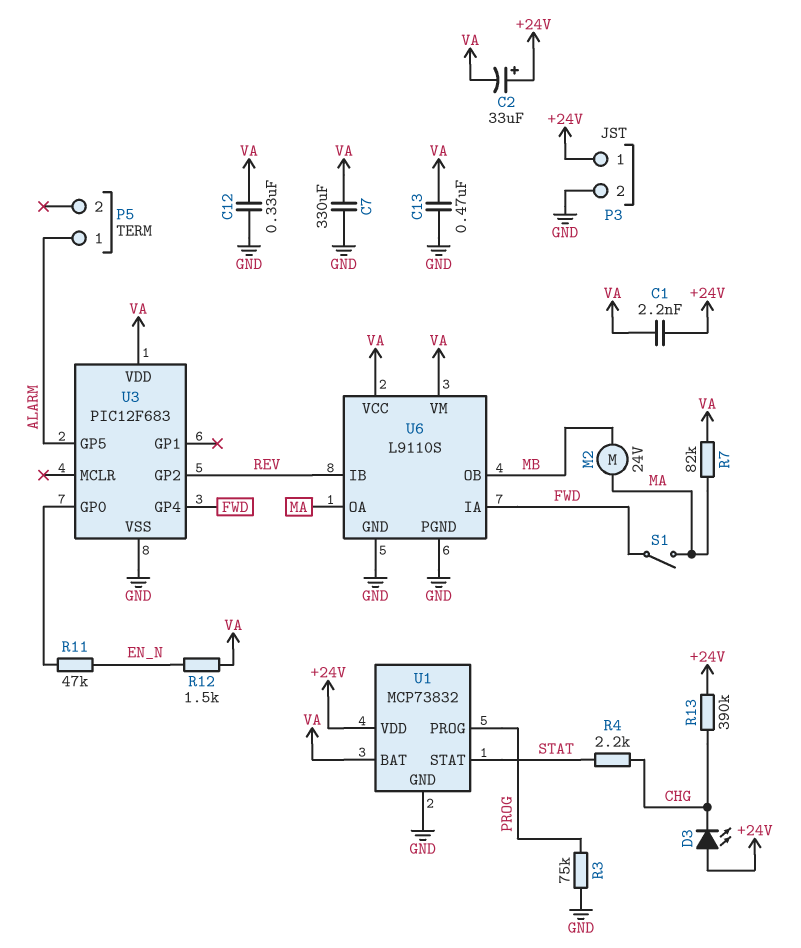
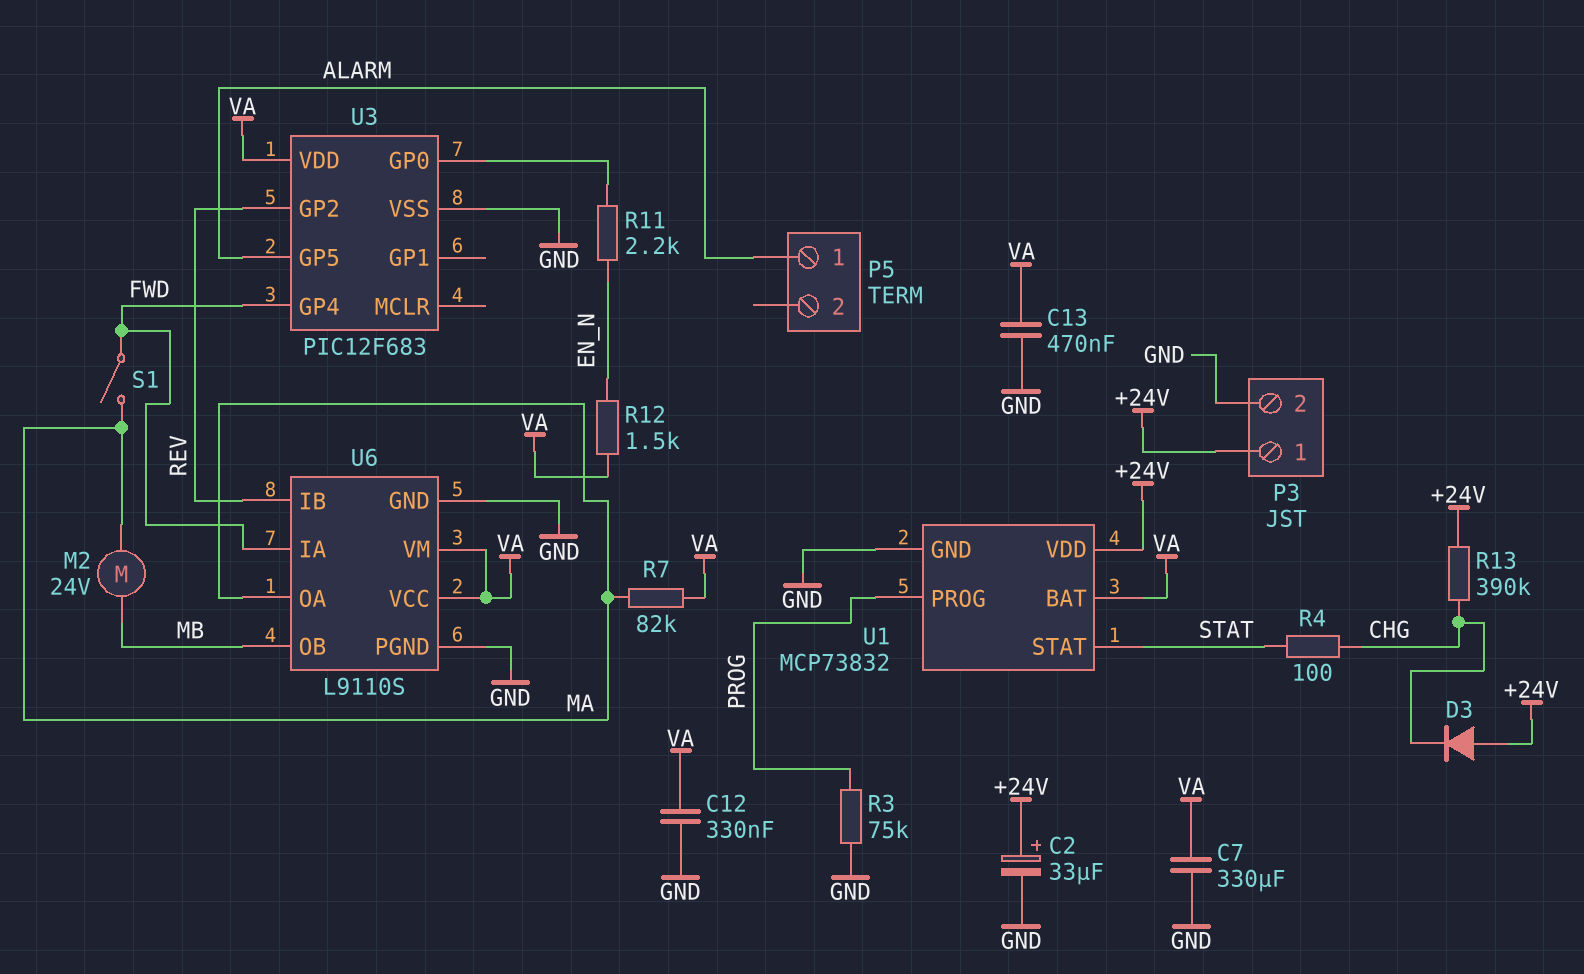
C1: 2.2nF (+24V, VA) -> none
C2: 33uF (plus +24V, minus VA) -> 33uF (plus +24V, minus GND)
D3: LED (A +24V, K CHG) -> diode (A +24V, K CHG)
R4: 2.2k (CHG, STAT) -> 100 (CHG, STAT)
R11: 47k (EN_N, U3/GP0) -> 2.2k (EN_N, U3/GP0)

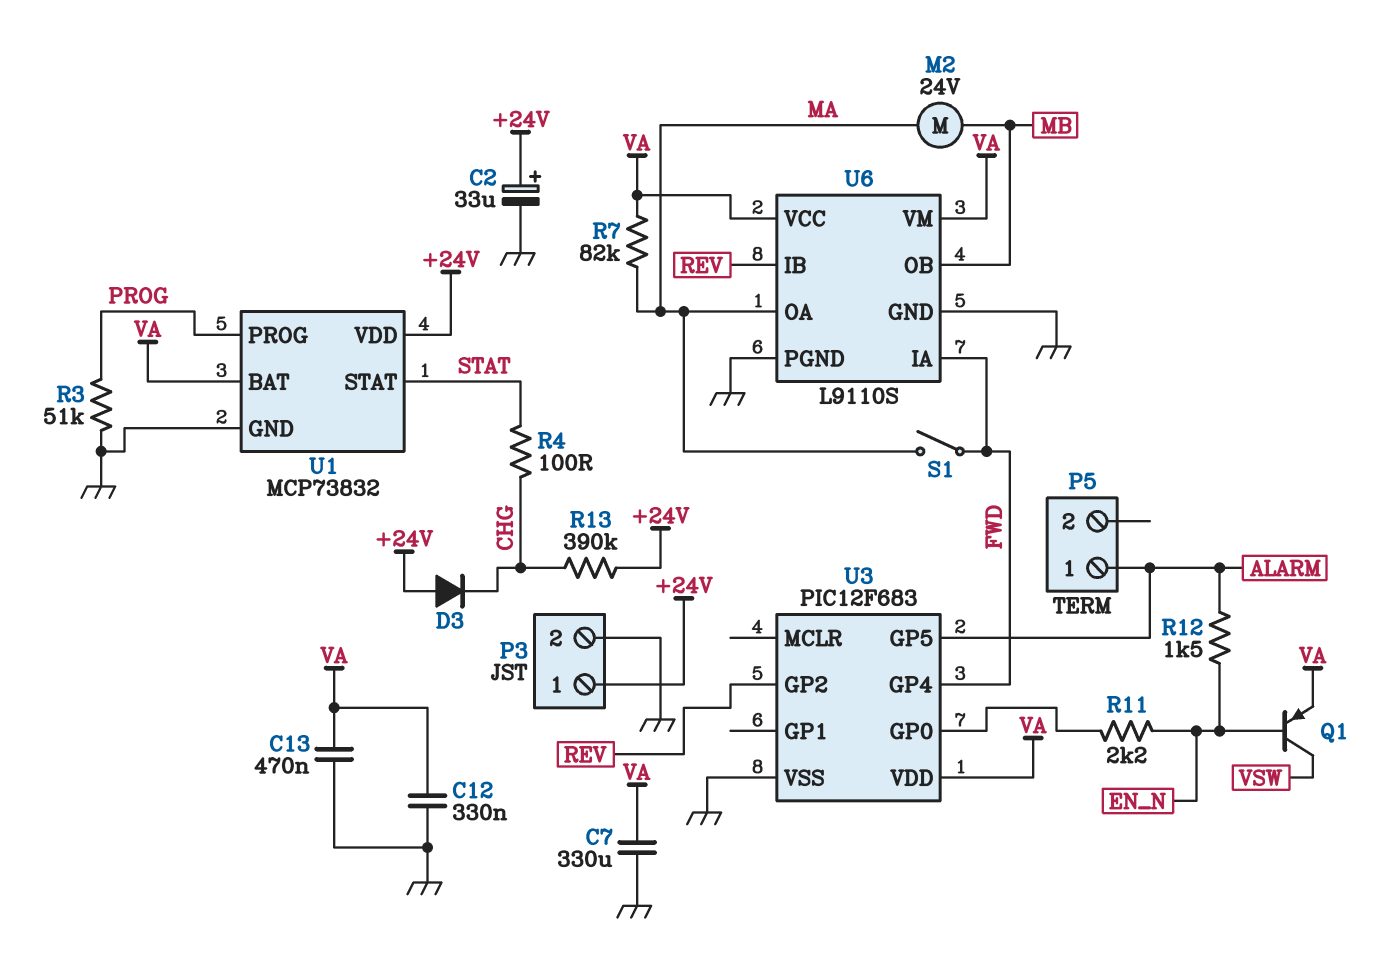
Q1: none -> PNP (B EN_N, C VSW, E VA)
R3: 75k (GND, PROG) -> 51k (GND, PROG)
R12: 1.5k (EN_N, VA) -> 1.5k (ALARM, EN_N)

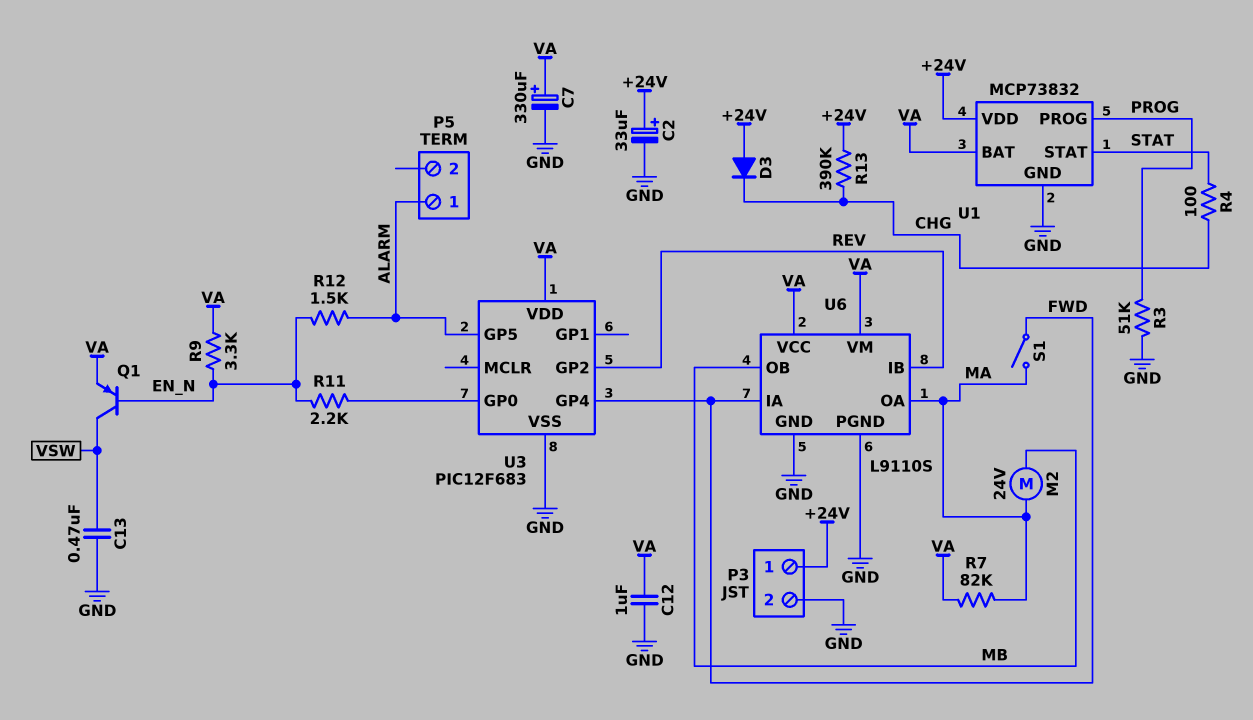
C7: 330uF (GND, VA) -> 330uF (plus VA, minus GND)
C12: 330nF (GND, VA) -> 1uF (GND, VA)
C13: 470nF (GND, VA) -> 470nF (GND, VSW)
R9: none -> 3.3k (EN_N, VA)

